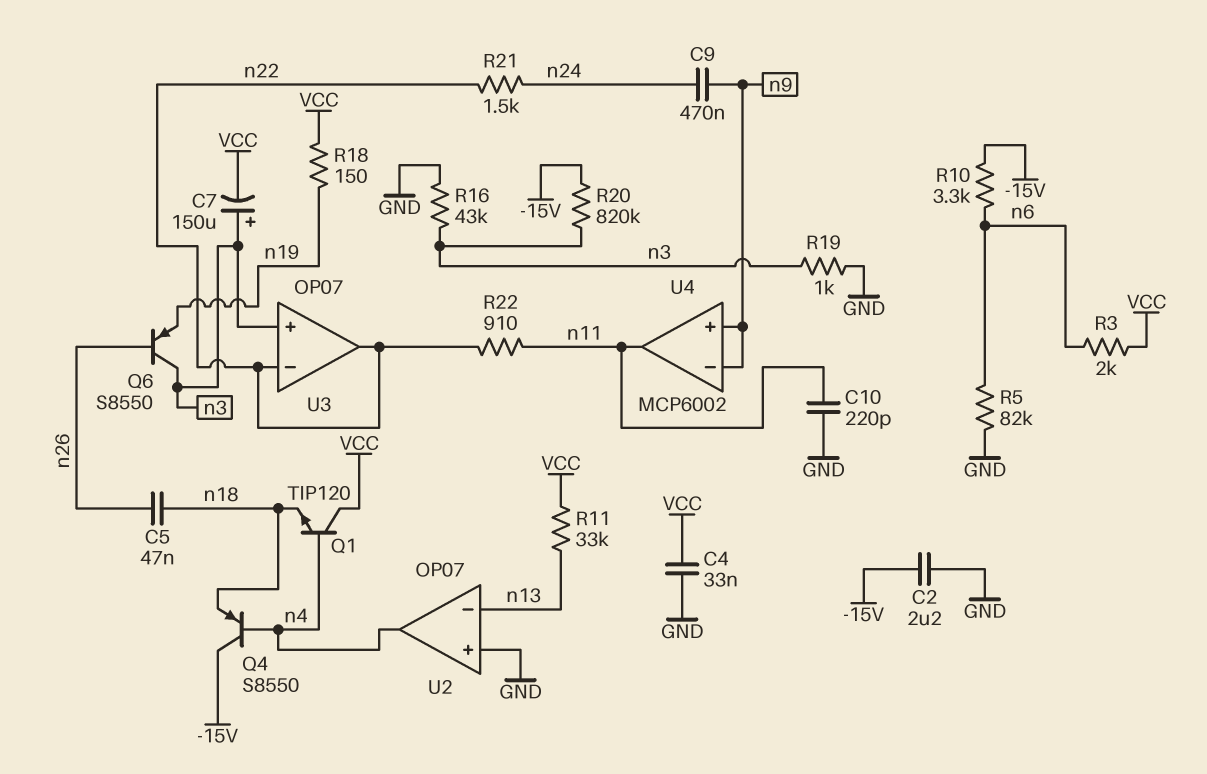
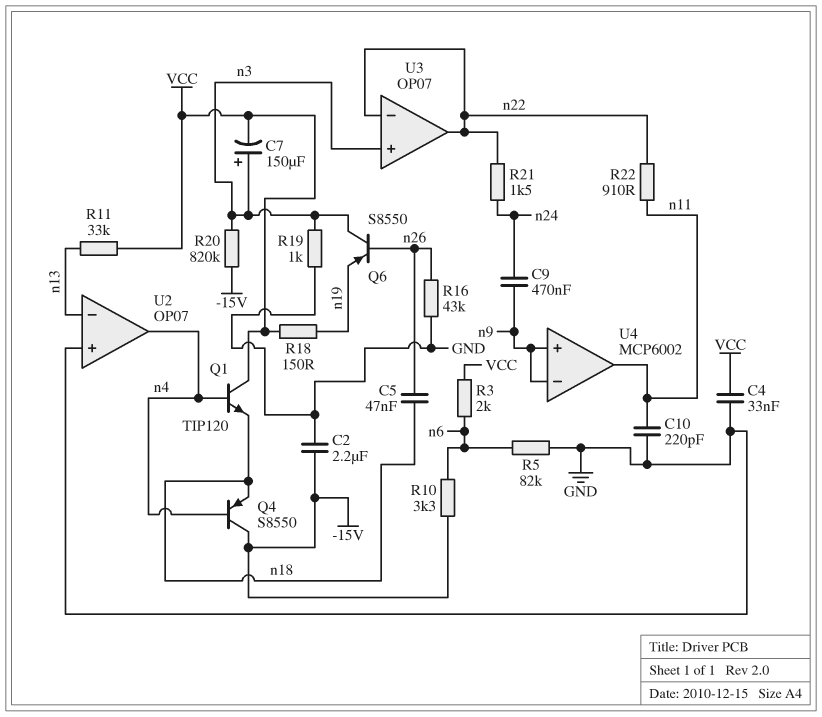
R16: 43k (GND, n3) -> 43k (GND, n26)

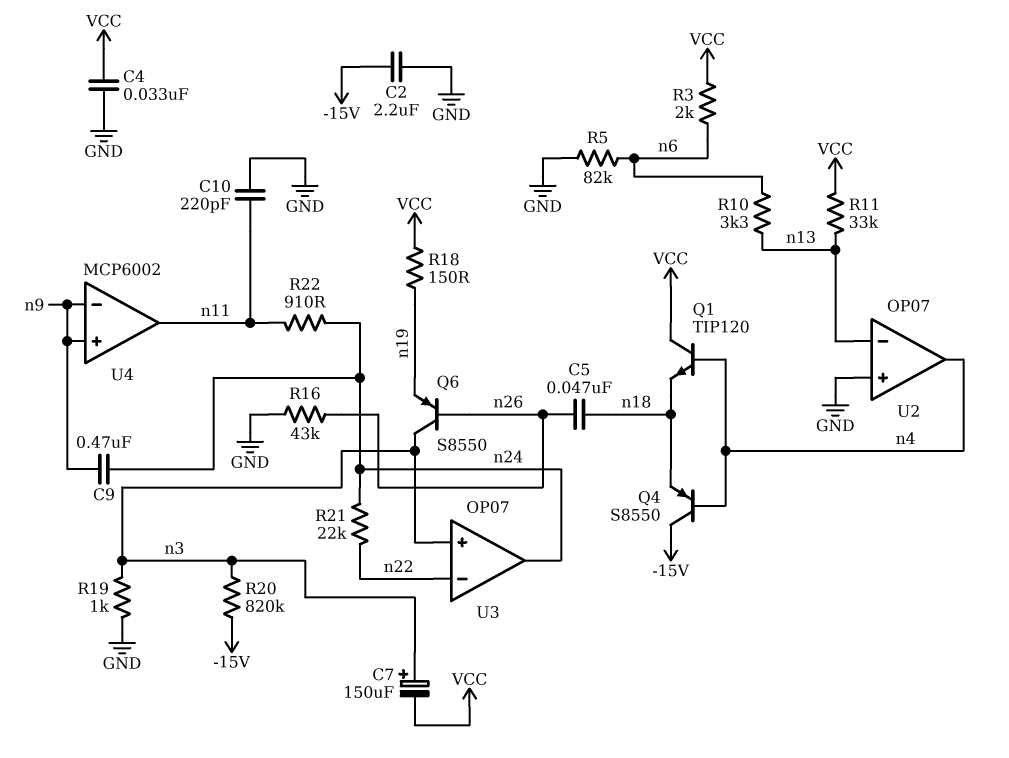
R10: 3.3k (-15V, n6) -> 3.3k (n6, n13)
R21: 1.5k (n22, n24) -> 22k (n22, n24)
R22: 910 (n11, n22) -> 910 (n11, n24)
U3 pin out: n22 -> n24

